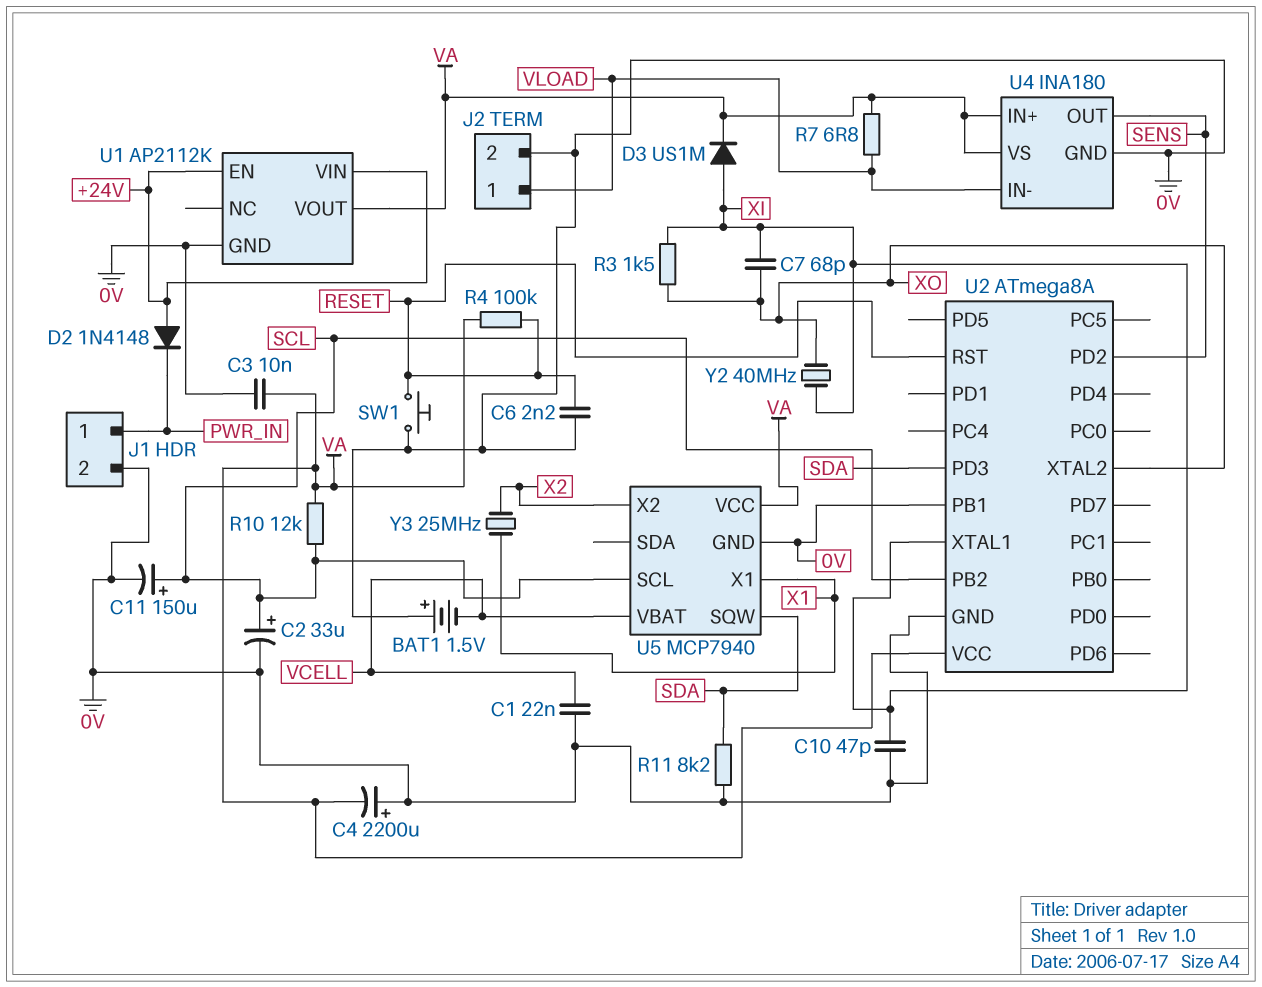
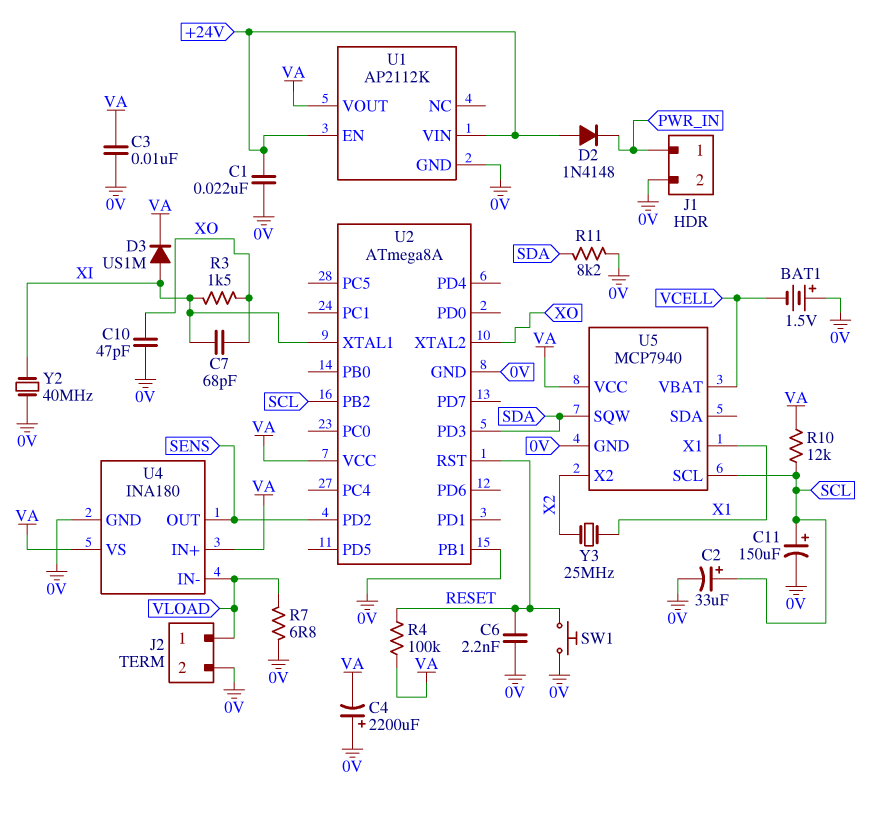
C1: 22nF (0V, VCELL) -> 22nF (+24V, 0V)
C10: 47pF (0V, XI) -> 47pF (0V, XO)
R7: 6.8 (VA, VLOAD) -> 6.8 (0V, VLOAD)
Y2: 40MHz (XI, XO) -> 40MHz (0V, XI)

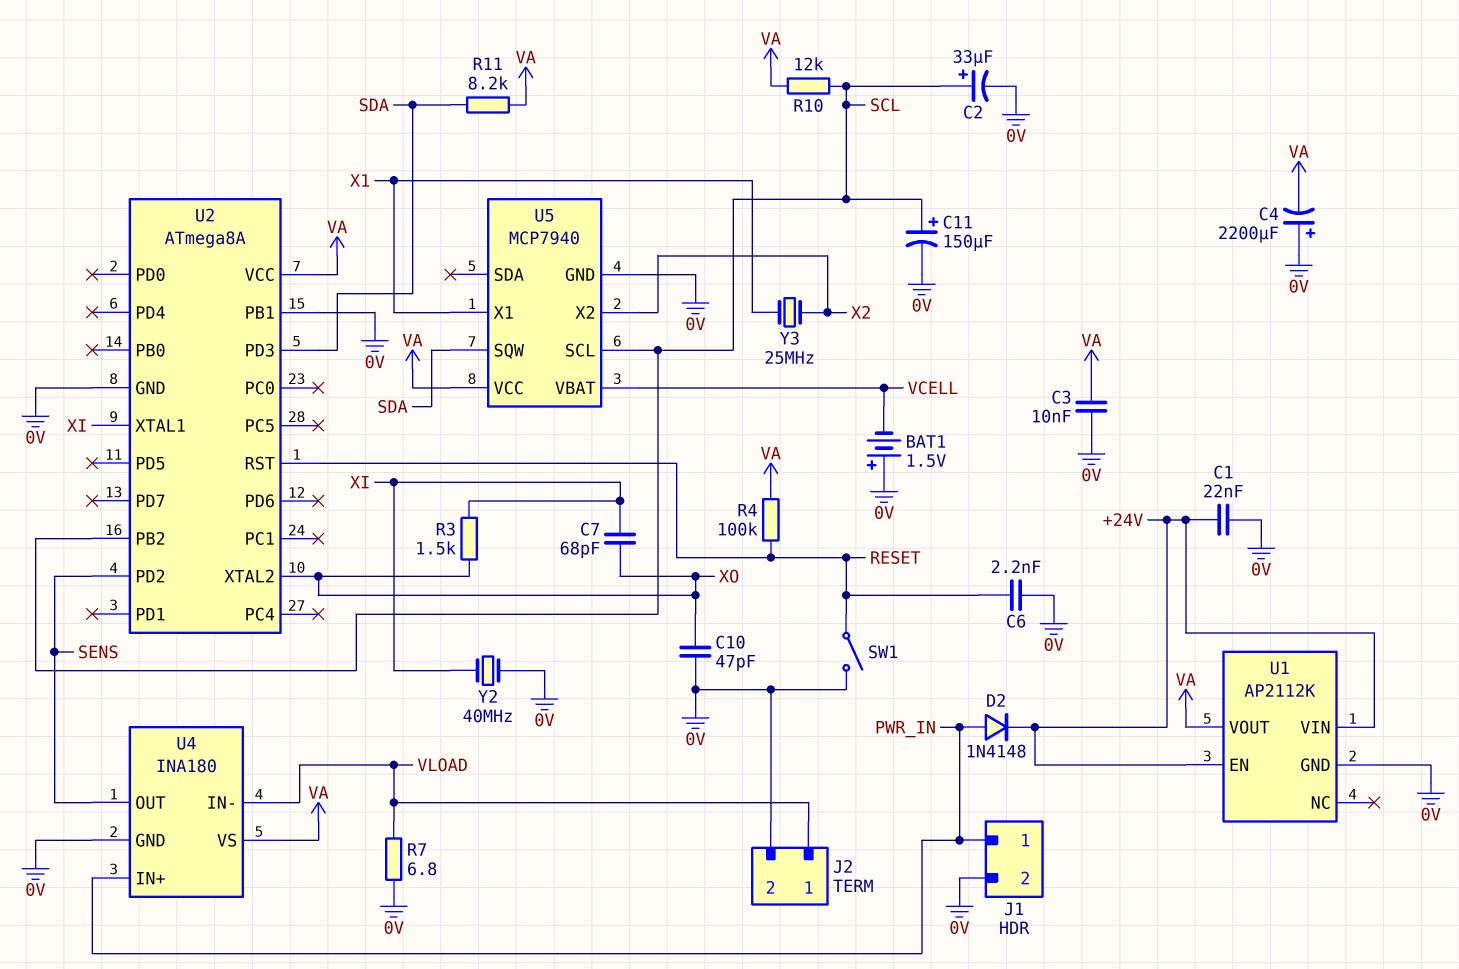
D2: diode 1N4148 (A +24V, K PWR_IN) -> diode 1N4148 (A PWR_IN, K +24V)
D3: diode US1M (A XI, K VA) -> none
R11: 8.2k (0V, SDA) -> 8.2k (SDA, VA)
SW1: button (0V, RESET) -> switch (0V, RESET)
U4 pin IN+: VA -> PWR_IN

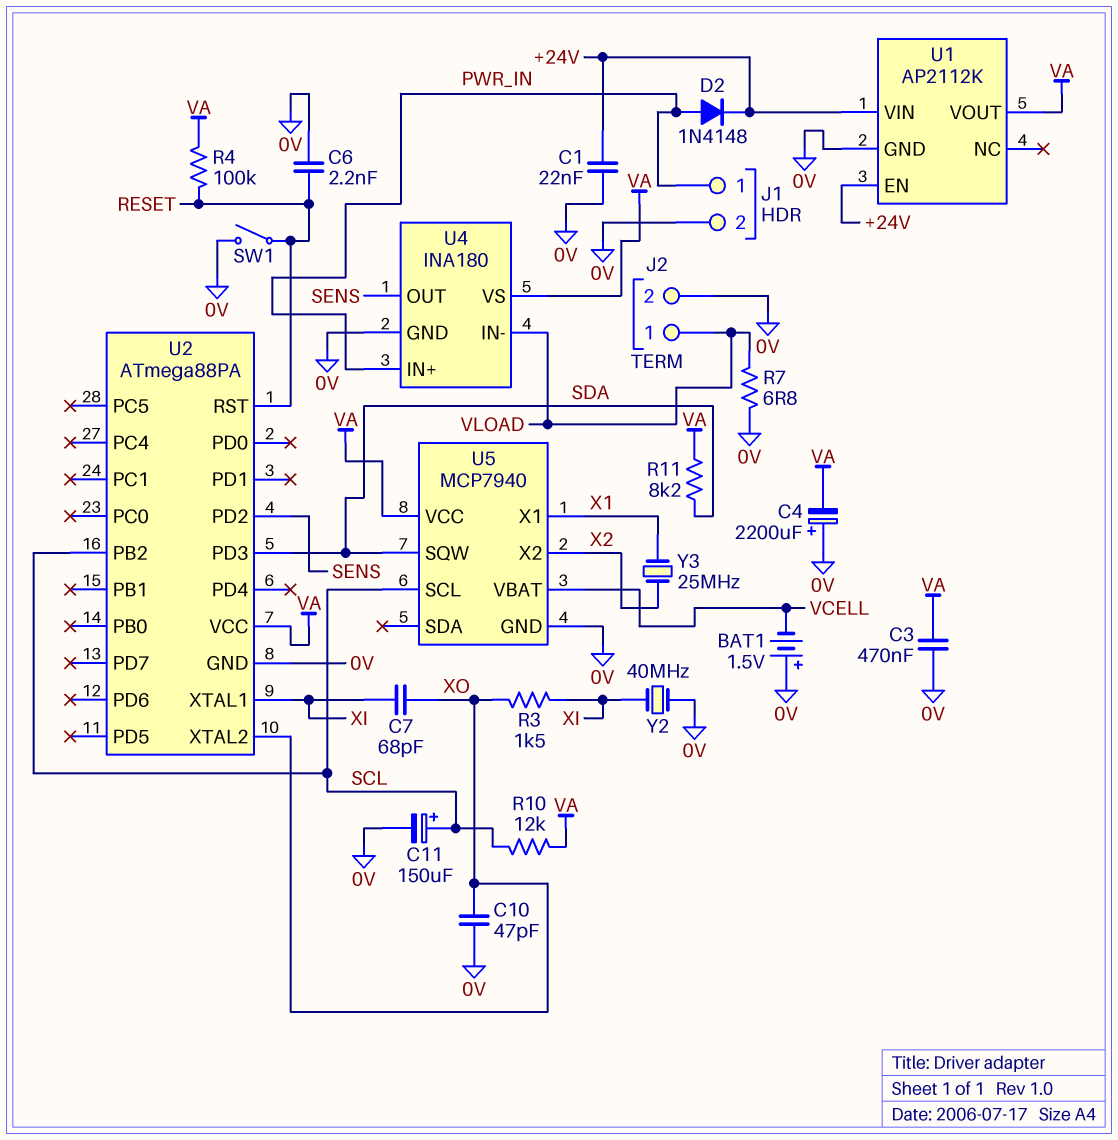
C2: 33uF (plus SCL, minus 0V) -> none
C3: 10nF (0V, VA) -> 470nF (0V, VA)
U2: ATmega8A -> ATmega88PA
U2 pin PB1: 0V -> none

